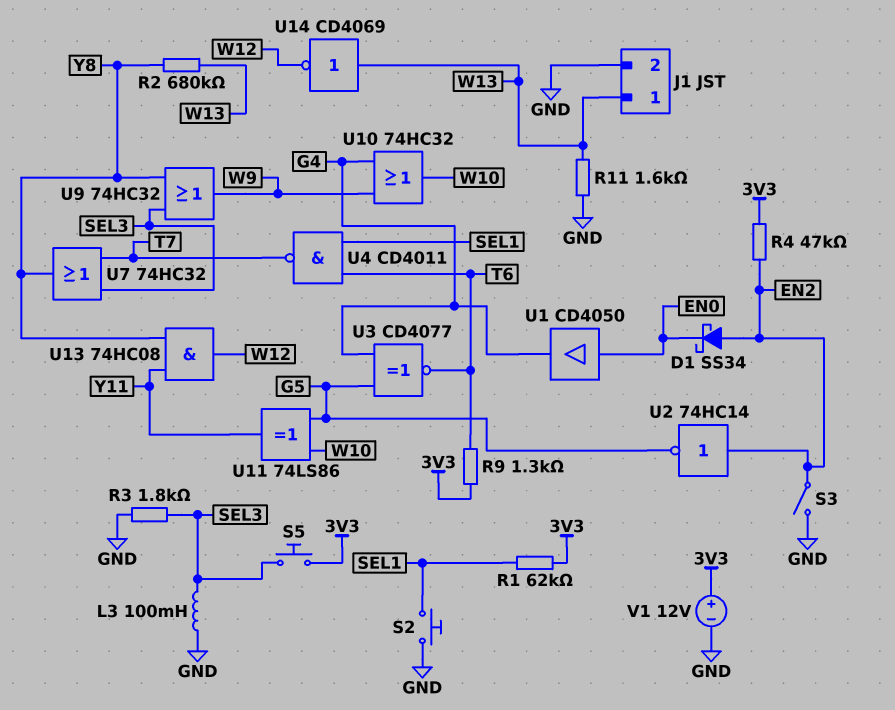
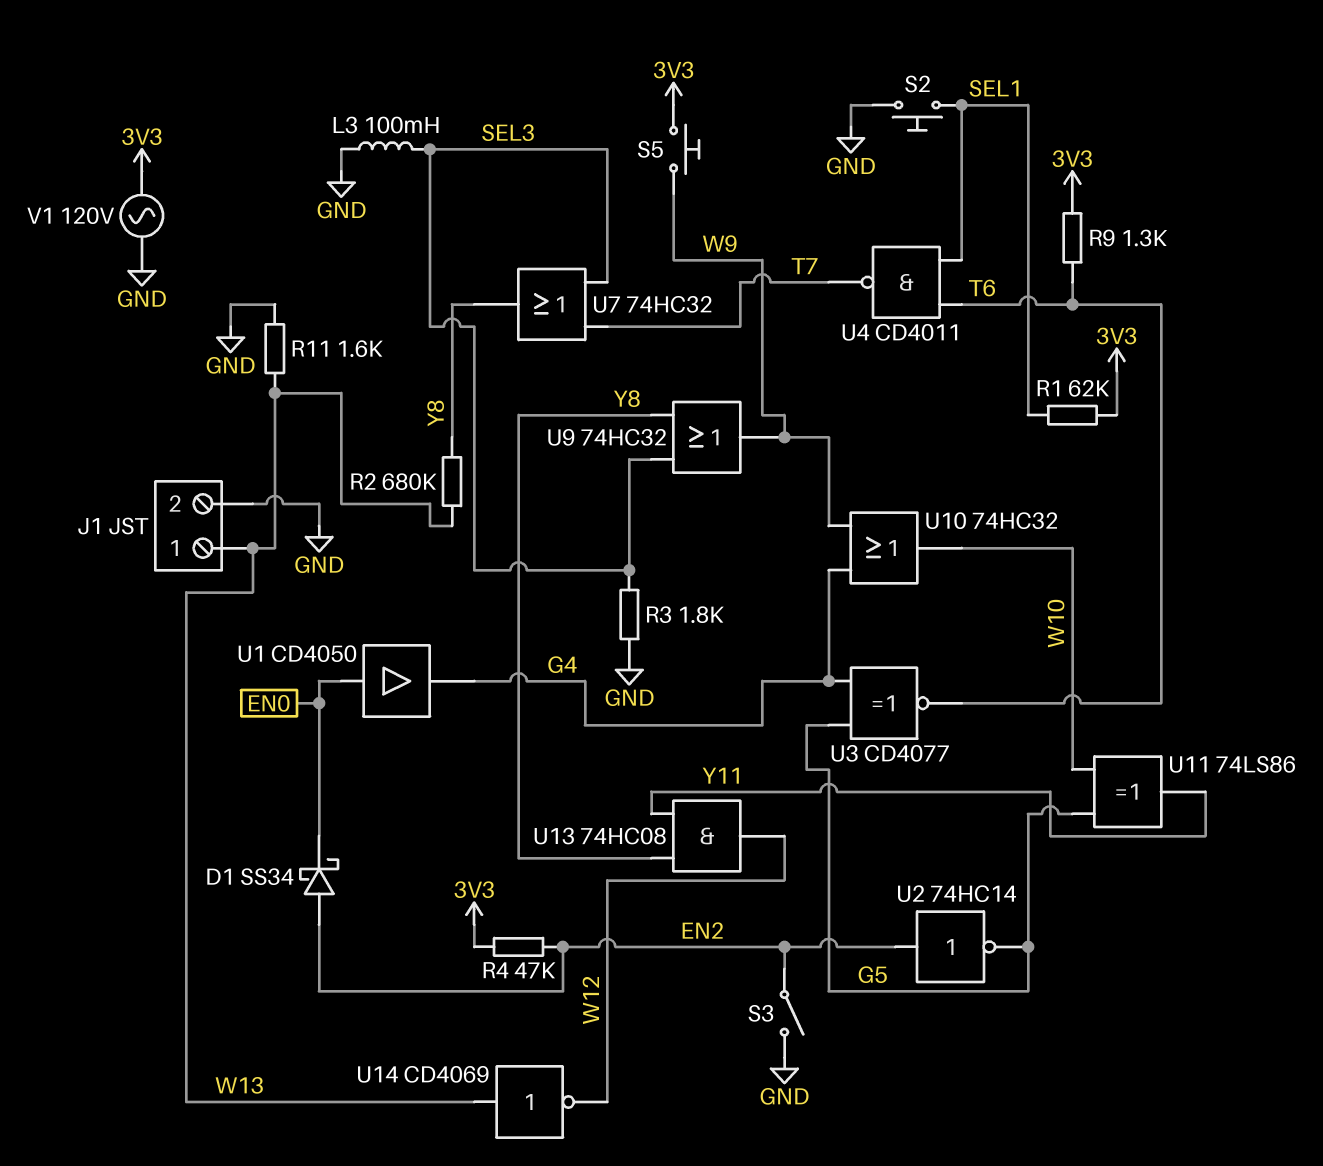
S5: button (3V3, SEL3) -> button (3V3, W9)
V1: 12V (plus 3V3, minus GND) -> AC 120V (3V3, GND)

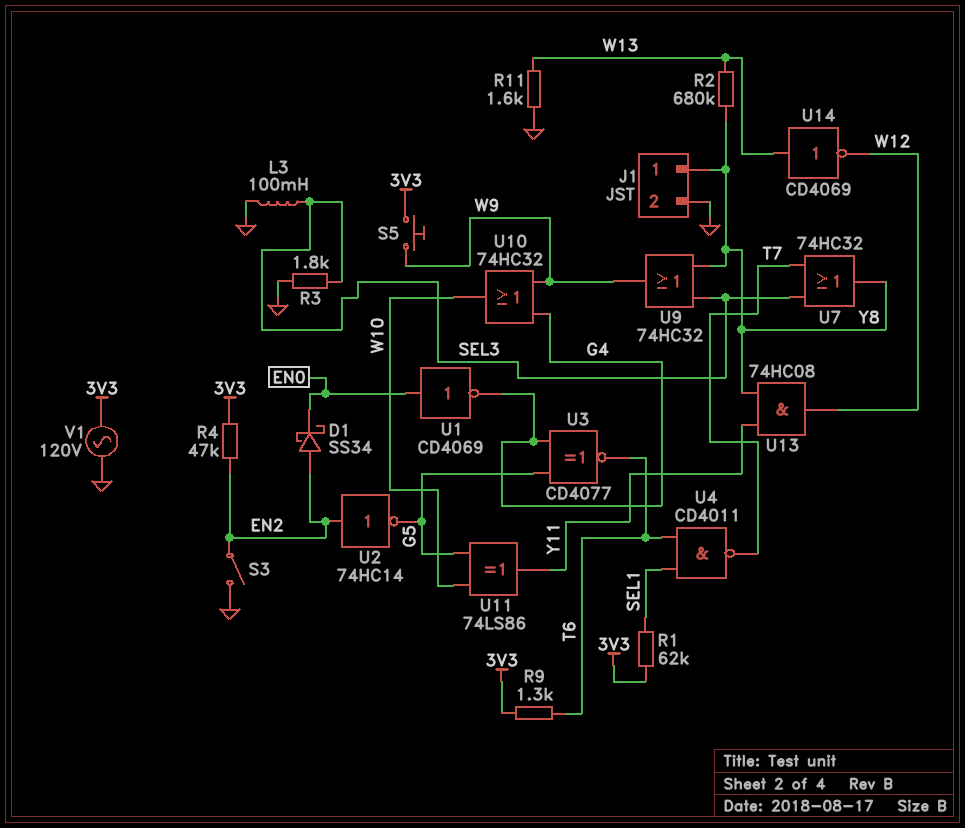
J1 pin 1: W13 -> Y8
S2: button (GND, SEL1) -> none
U1: buffer CD4050 (in EN0, out G4) -> NOT CD4069 (in EN0, out G4)

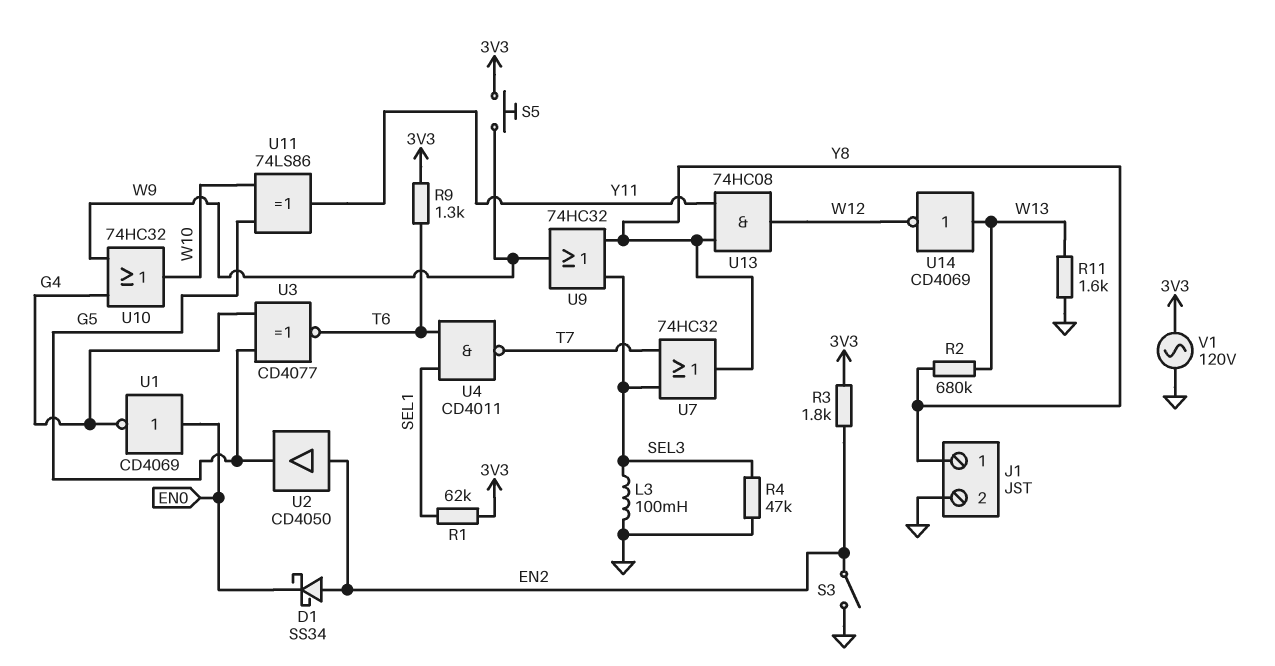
R3: 1.8k (GND, SEL3) -> 1.8k (3V3, EN2)
R4: 47k (3V3, EN2) -> 47k (GND, SEL3)
U2: NOT 74HC14 (in EN2, out G5) -> buffer CD4050 (in EN2, out G5)

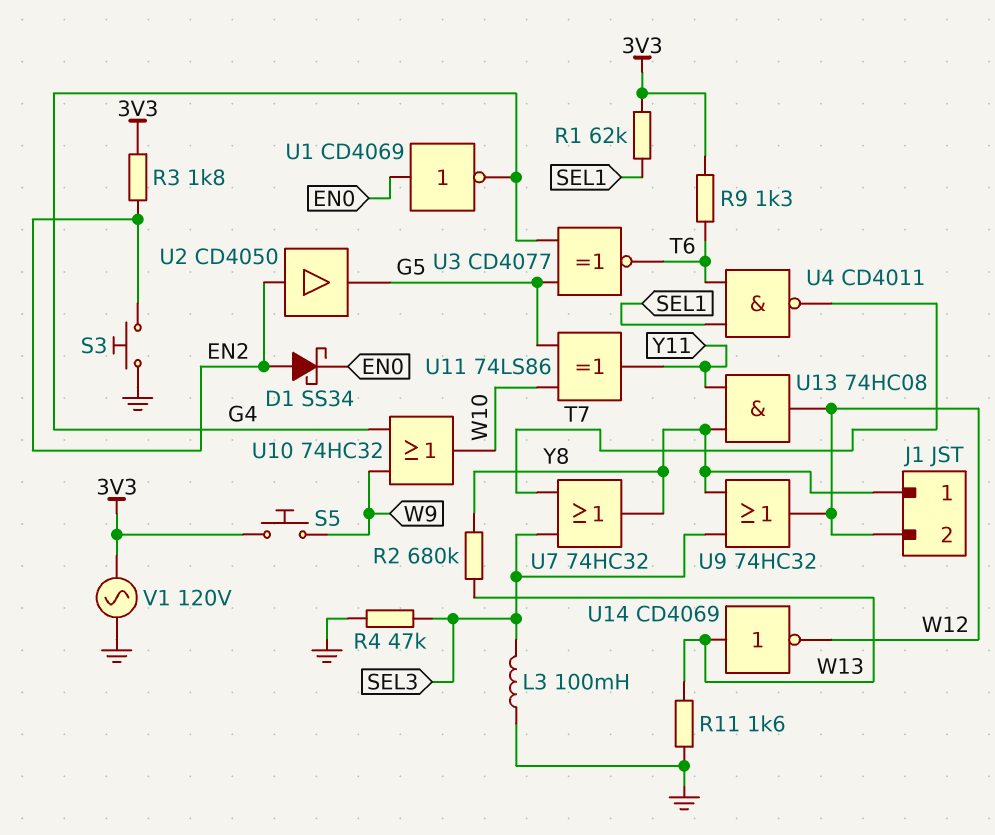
J1 pin 2: GND -> W12
S3: switch (EN2, GND) -> button (EN2, GND)
U9: OR 74HC32 (in SEL3, in Y8, out W9) -> OR 74HC32 (in SEL3, in Y8, out W12)

